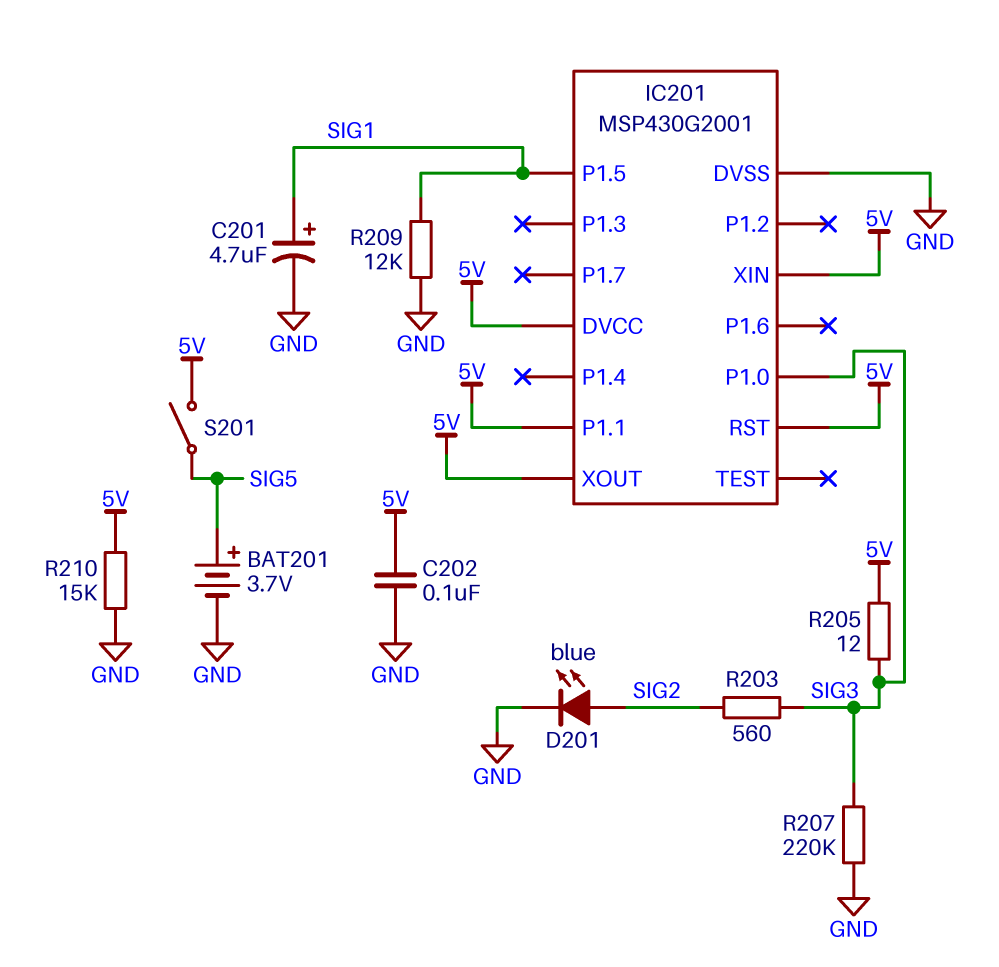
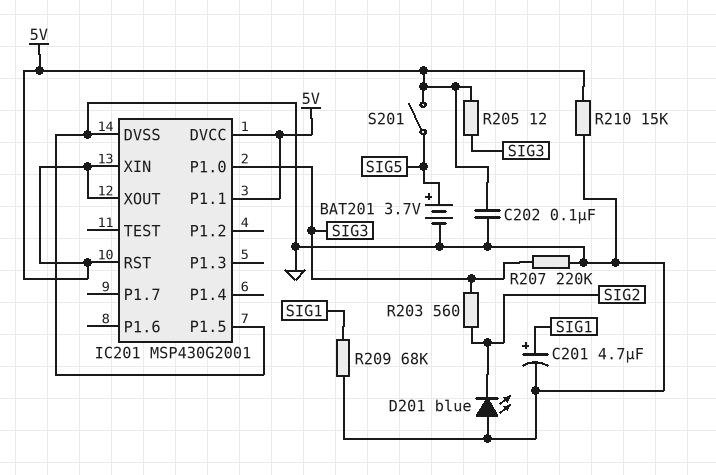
D201: LED blue (A SIG2, K GND) -> LED blue (A GND, K SIG2)
IC201 pin P1.5: SIG1 -> GND
R209: 12k (GND, SIG1) -> 68k (GND, SIG1)

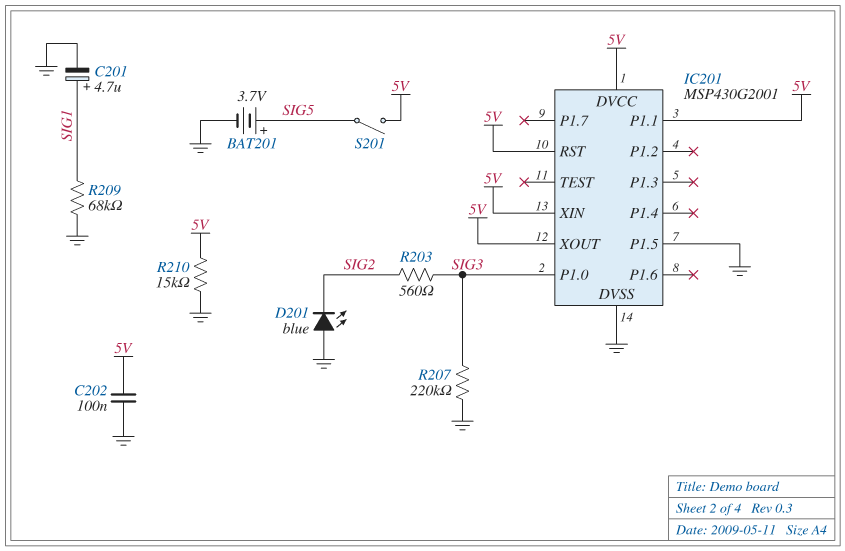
R205: 12 (5V, SIG3) -> none

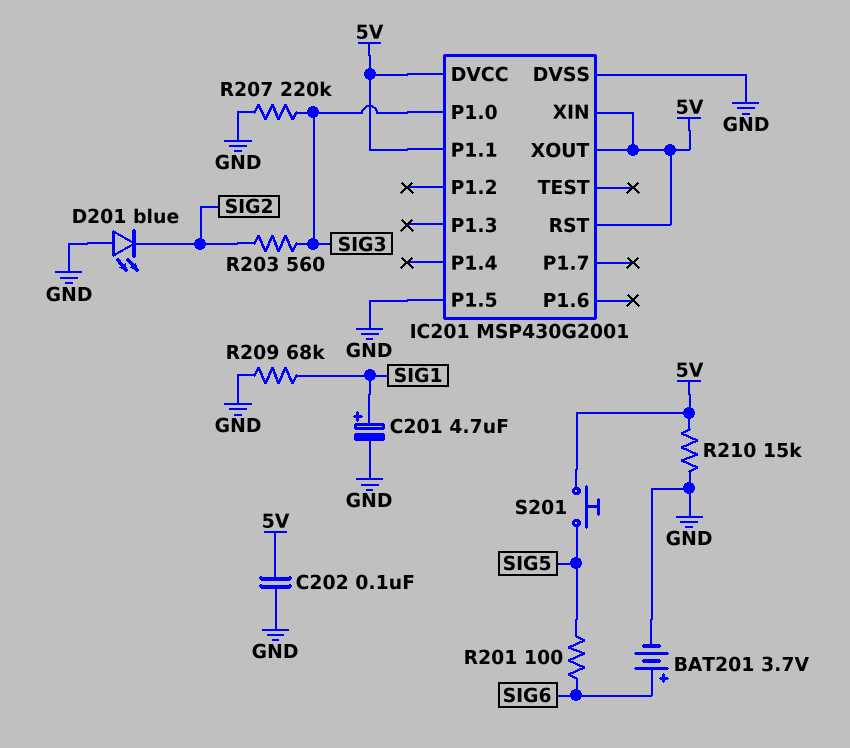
BAT201: 3.7V (plus SIG5, minus GND) -> 3.7V (plus SIG6, minus GND)
R201: none -> 100 (SIG5, SIG6)
S201: switch (5V, SIG5) -> button (5V, SIG5)

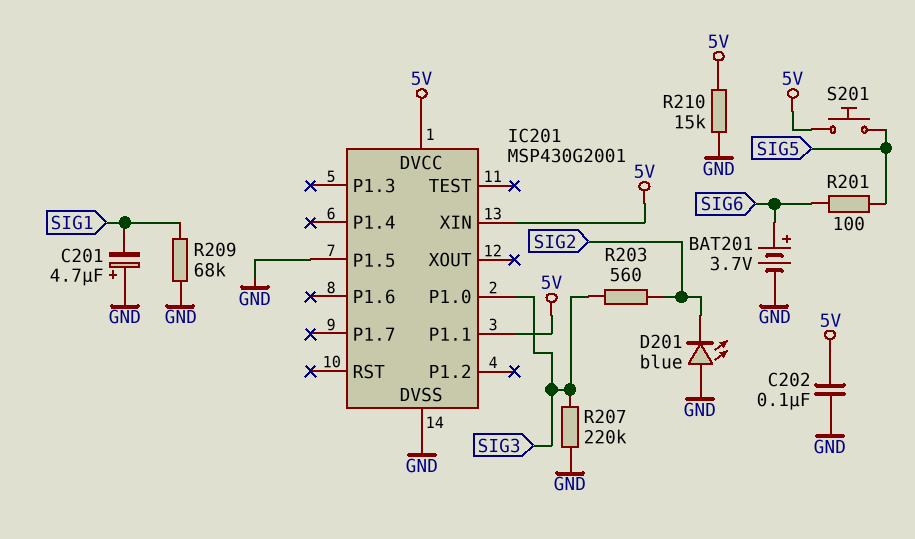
C201: 4.7uF (plus SIG1, minus GND) -> 4.7uF (plus GND, minus SIG1)
IC201 pin RST: 5V -> none
IC201 pin XOUT: 5V -> none

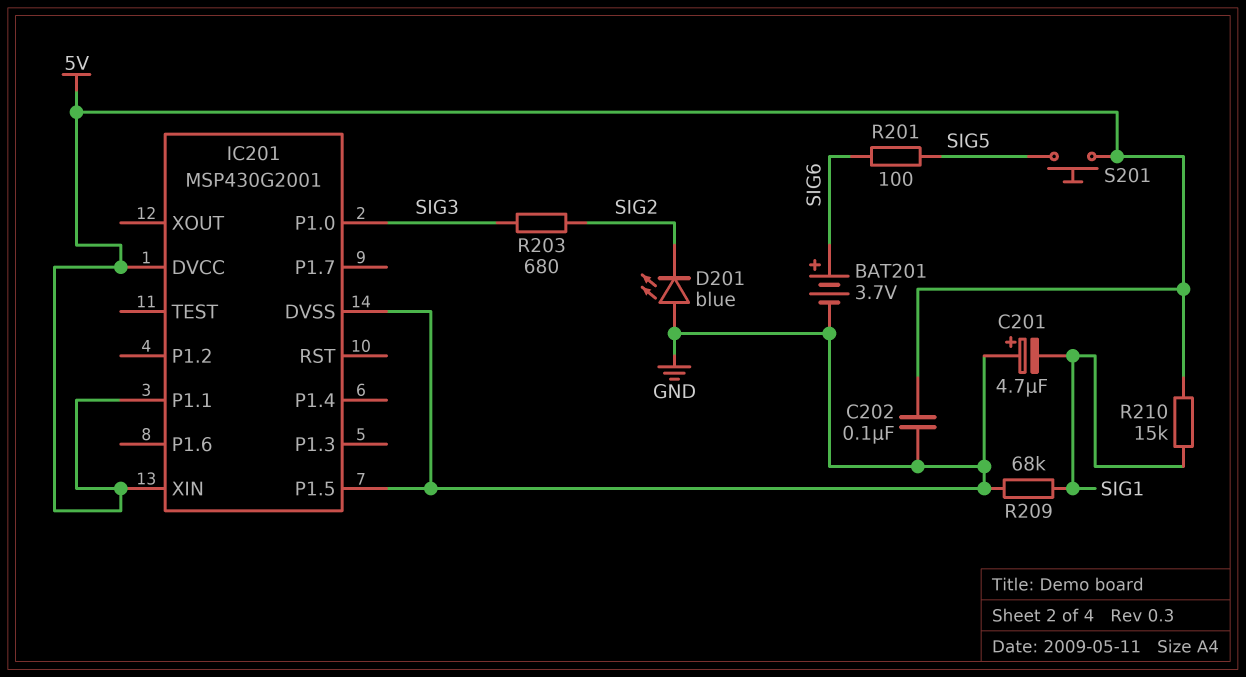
R203: 560 (SIG2, SIG3) -> 680 (SIG2, SIG3)
R207: 220k (GND, SIG3) -> none
R210: 15k (5V, GND) -> 15k (5V, SIG1)

